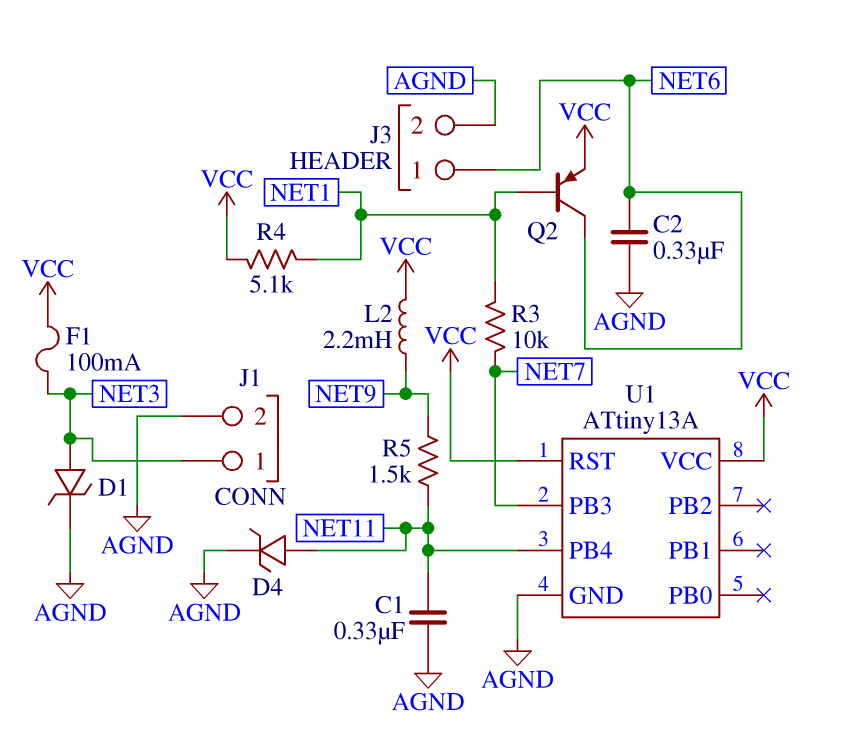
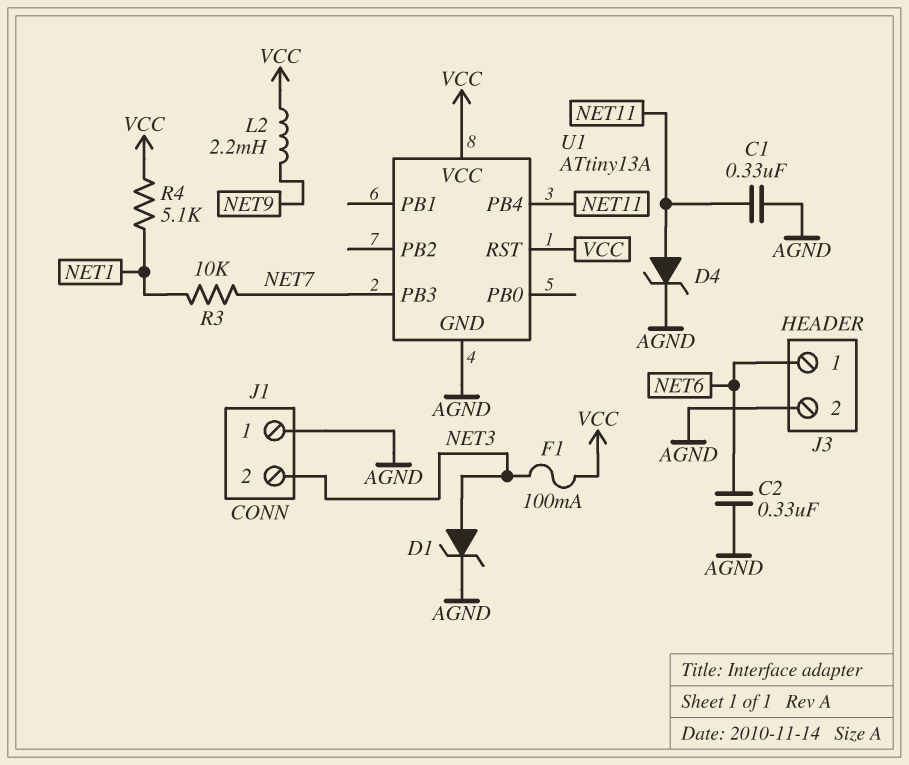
J1 pin 1: NET3 -> AGND
J1 pin 2: AGND -> NET3
Q2: PNP (B NET1, C NET6, E VCC) -> none
R5: 1.5k (NET9, NET11) -> none

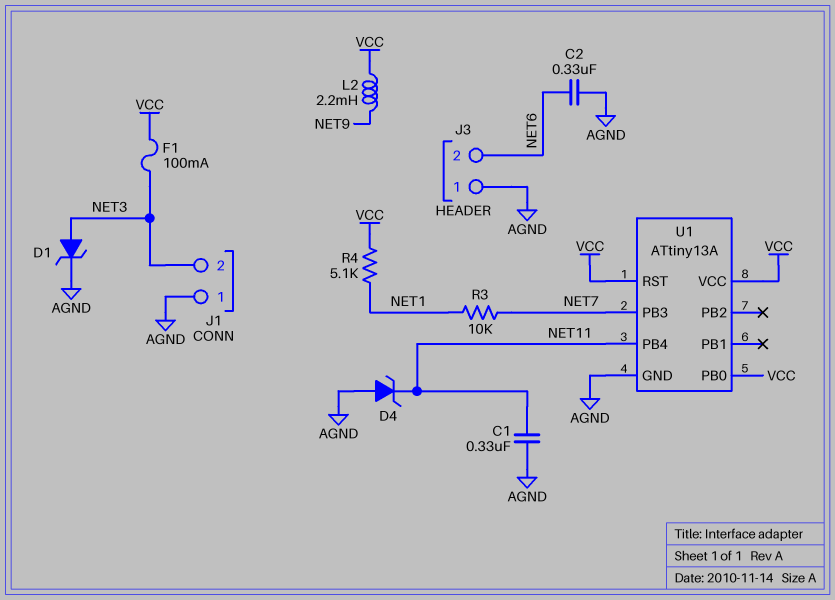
D4: zener (A NET11, K AGND) -> zener (A AGND, K NET11)
J3 pin 1: NET6 -> AGND
J3 pin 2: AGND -> NET6
U1 pin PB0: none -> VCC

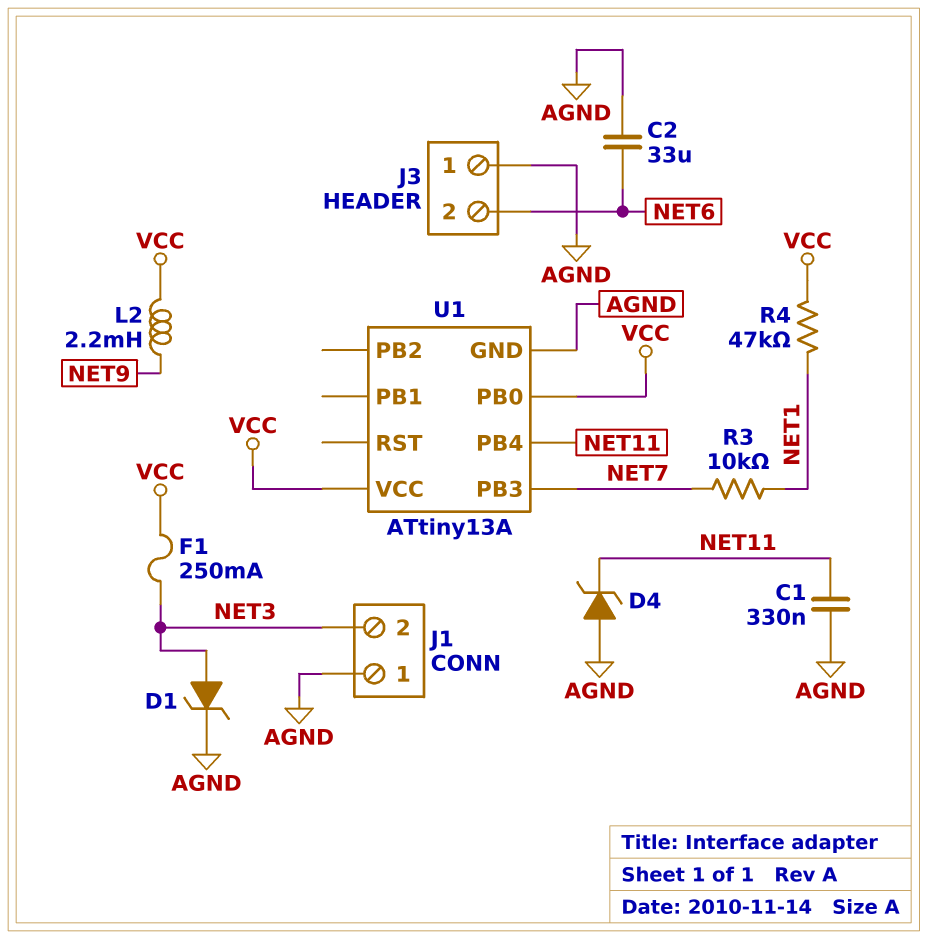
C2: 330nF (AGND, NET6) -> 33uF (AGND, NET6)
F1: 100mA (NET3, VCC) -> 250mA (NET3, VCC)
R4: 5.1k (NET1, VCC) -> 47k (NET1, VCC)
U1 pin RST: VCC -> none

